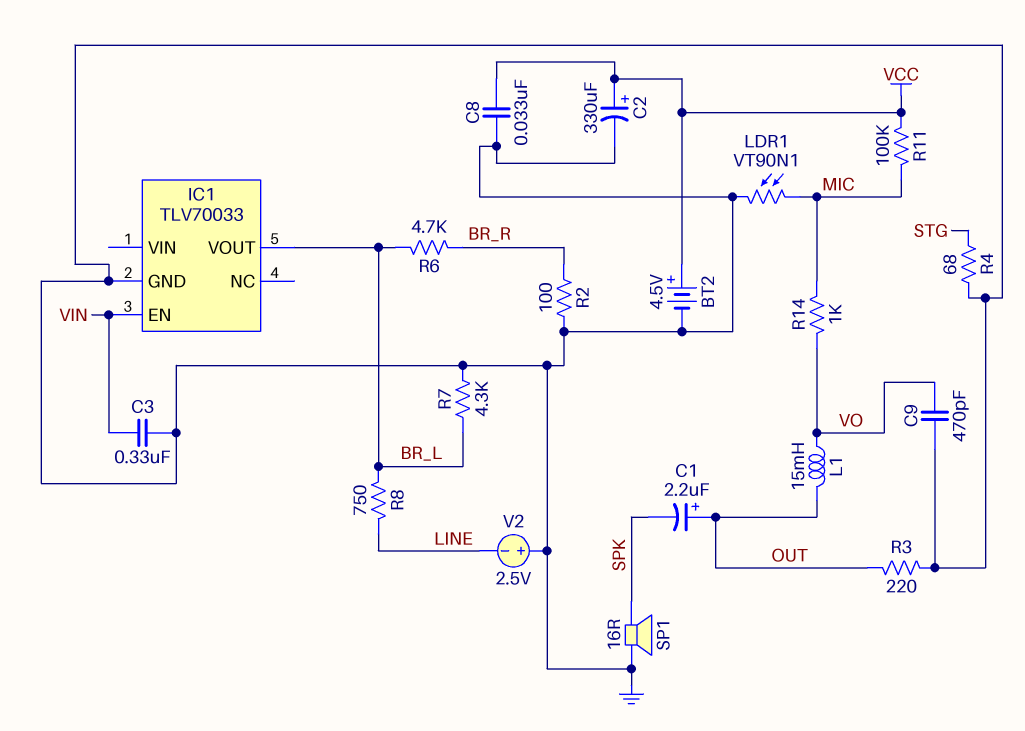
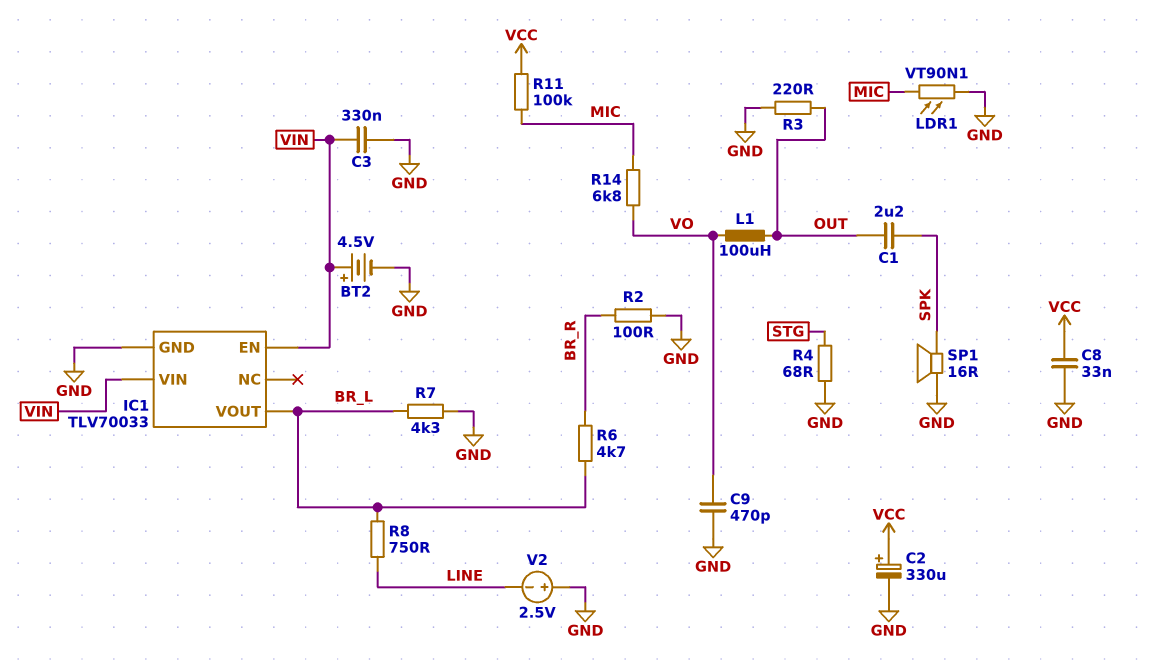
BT2: 4.5V (plus VCC, minus GND) -> 4.5V (plus VIN, minus GND)
C1: 2.2uF (plus OUT, minus SPK) -> 2.2uF (OUT, SPK)
IC1 pin VIN: none -> VIN
L1: 15mH (OUT, VO) -> 100uH (OUT, VO)
R14: 1k (MIC, VO) -> 6.8k (MIC, VO)

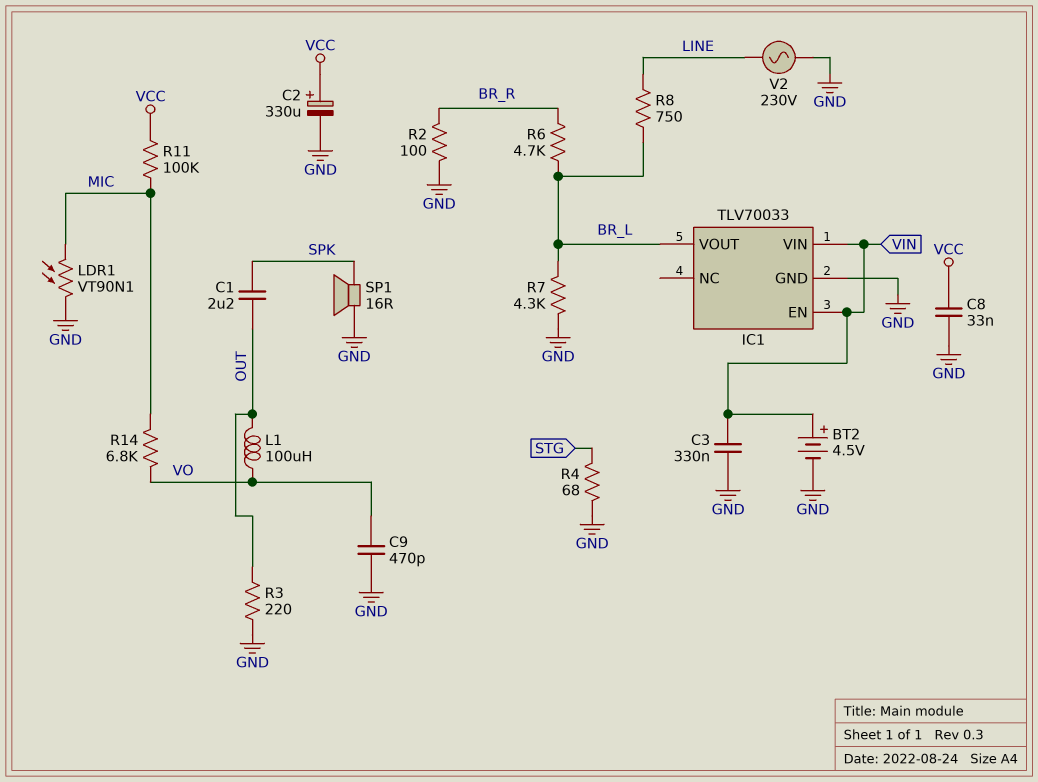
V2: 2.5V (plus GND, minus LINE) -> AC 230V (GND, LINE)

